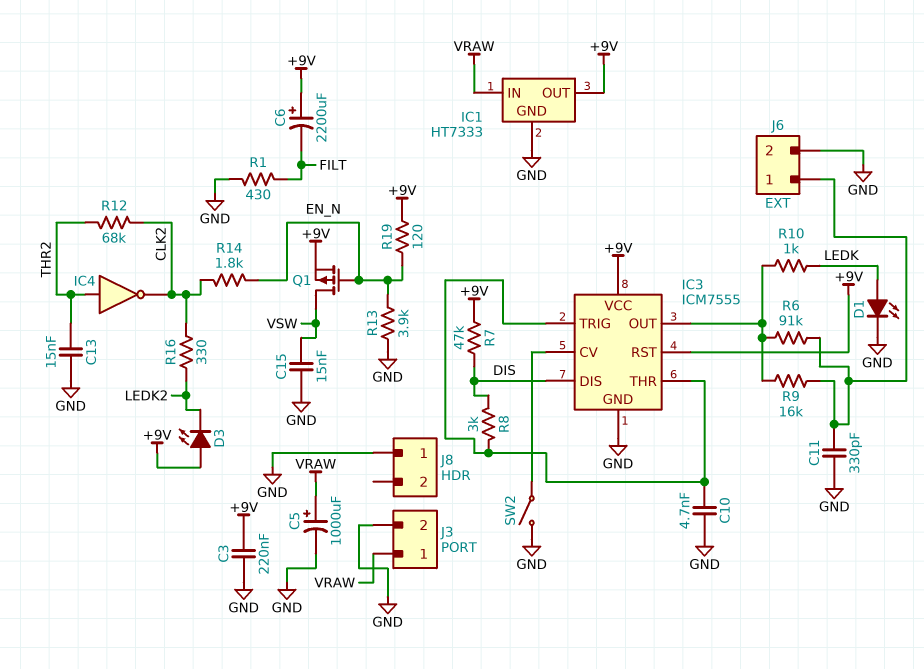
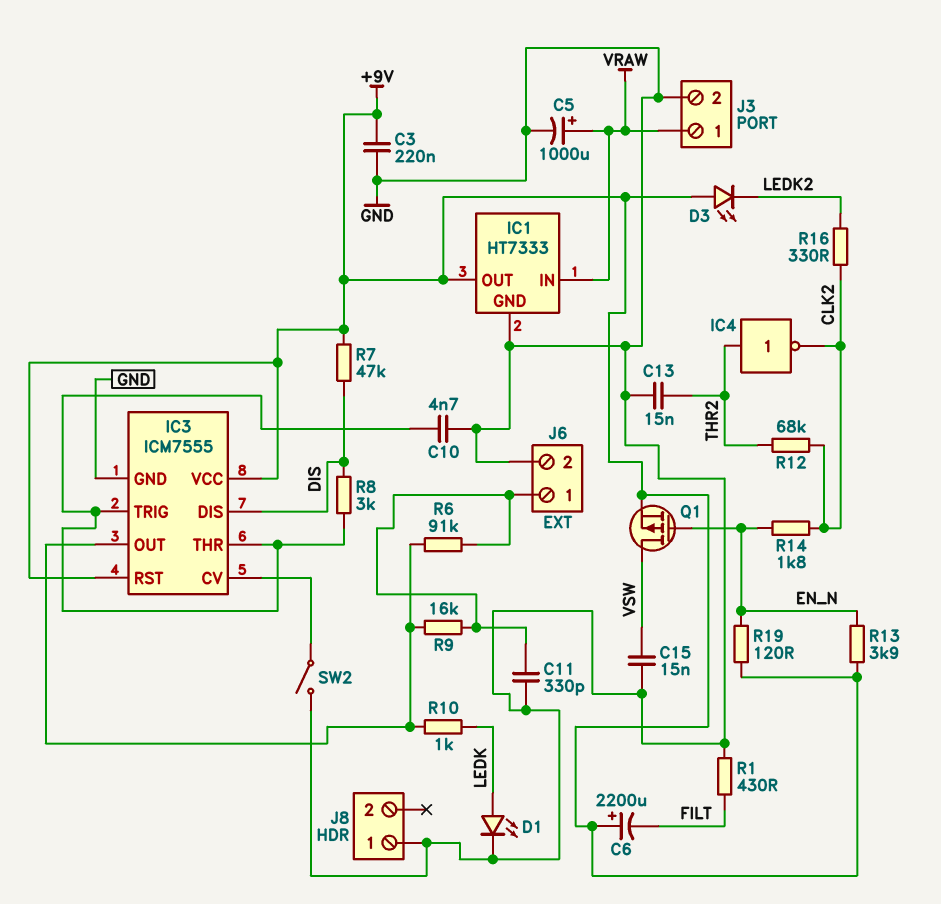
R13: 3.9k (EN_N, GND) -> 3.9k (+9V, EN_N)

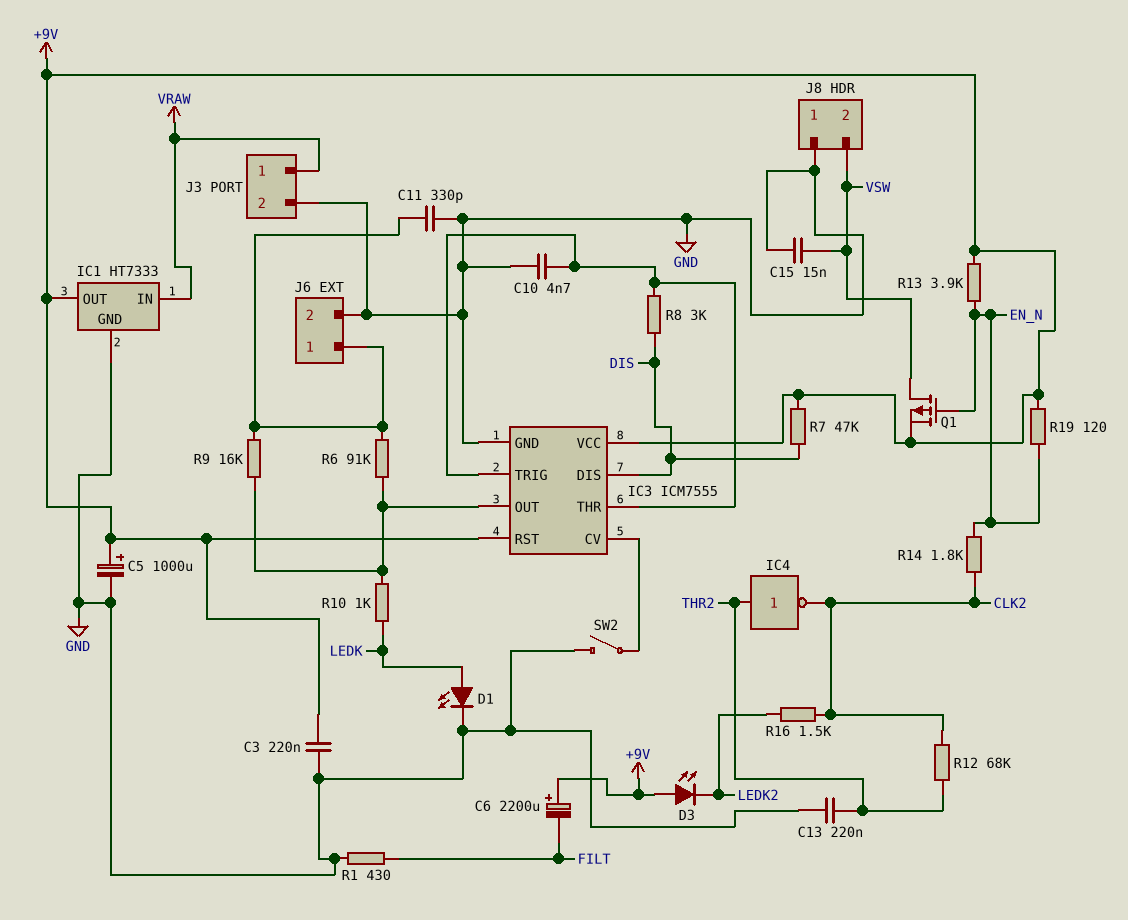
C5: 1000uF (plus VRAW, minus GND) -> 1000uF (plus +9V, minus GND)
C13: 15nF (GND, THR2) -> 220nF (GND, THR2)
J8 pin 2: none -> VSW
R16: 330 (CLK2, LEDK2) -> 1.5k (CLK2, LEDK2)

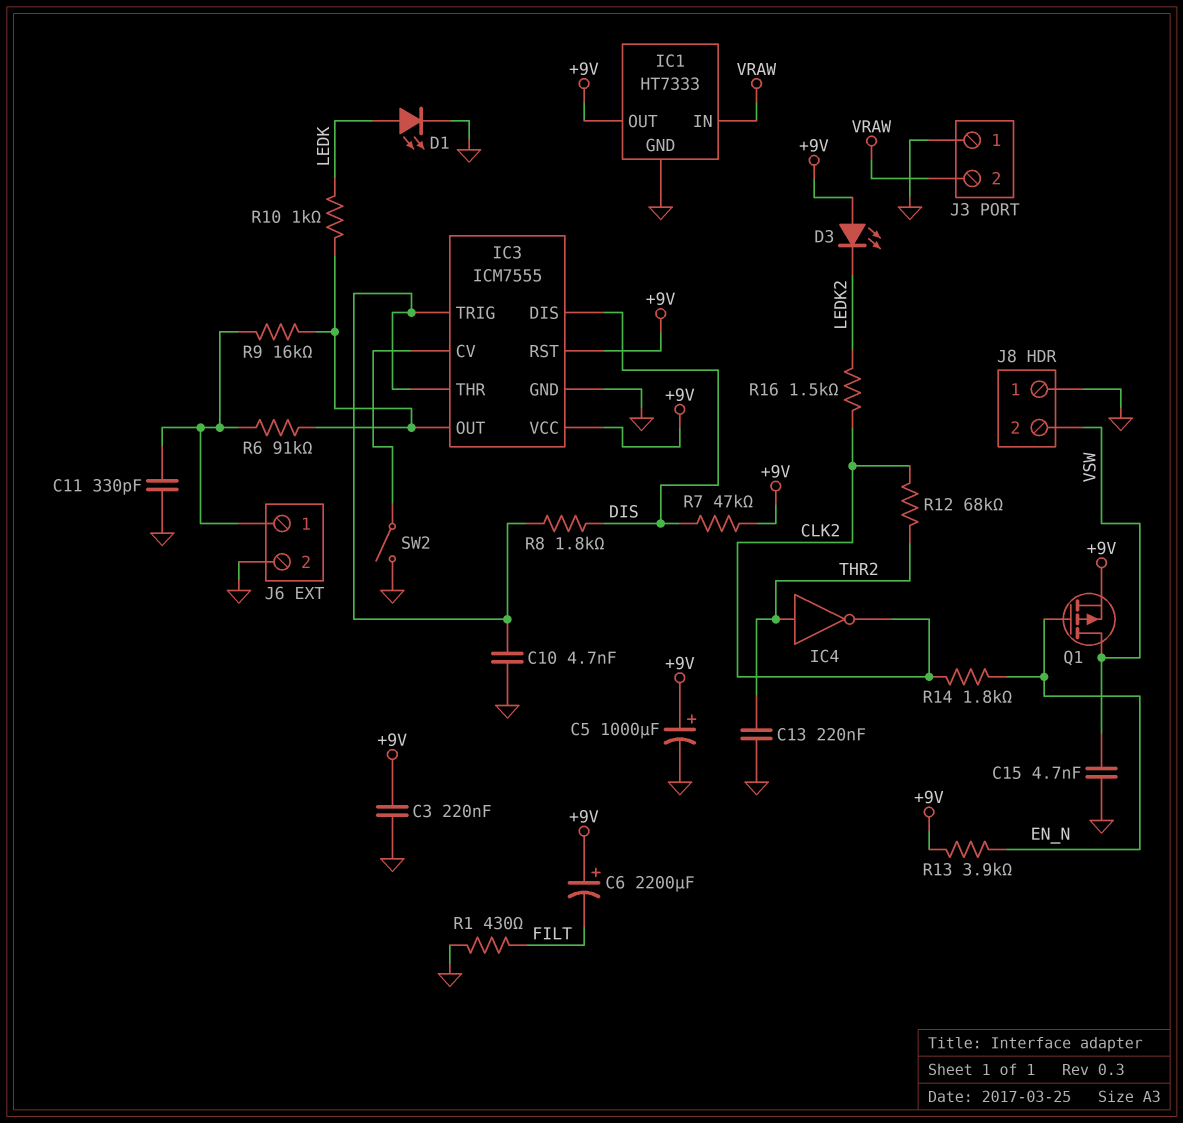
C15: 15nF (GND, VSW) -> 4.7nF (GND, VSW)
J3 pin 1: VRAW -> GND
J3 pin 2: GND -> VRAW
R8: 3k (DIS, IC3/THR) -> 1.8k (DIS, IC3/THR)
R19: 120 (+9V, EN_N) -> none

